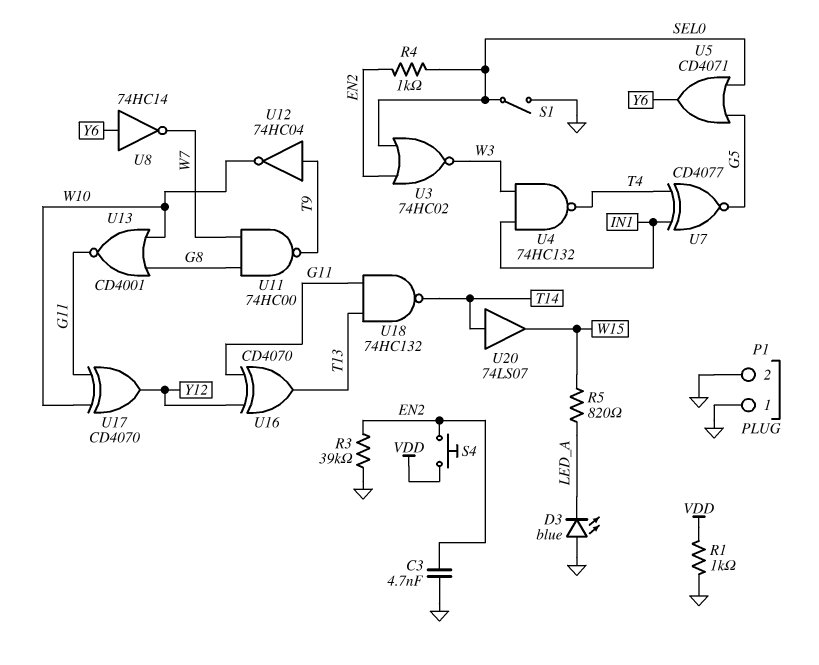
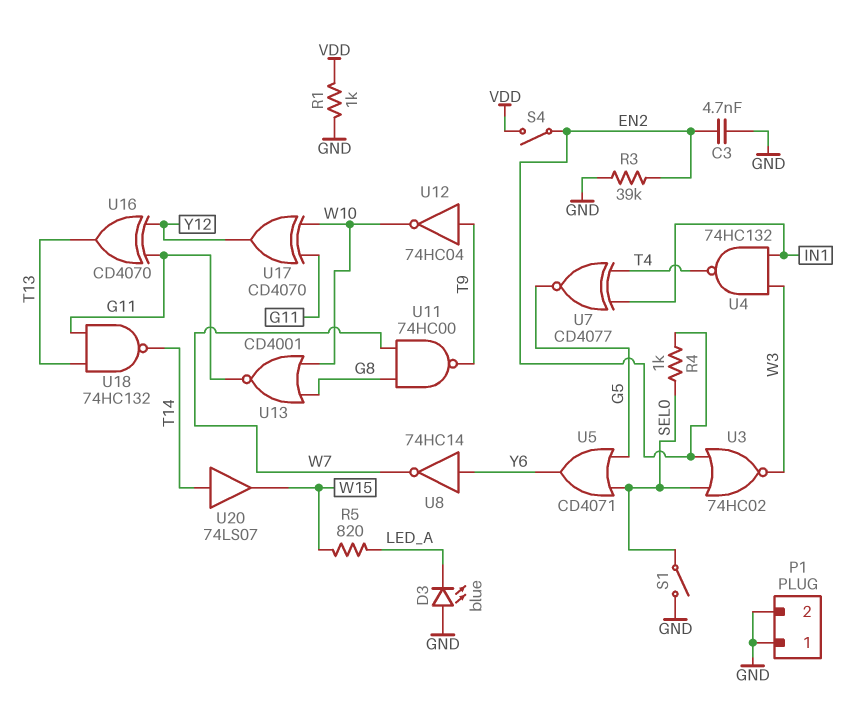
S4: button (EN2, VDD) -> switch (EN2, VDD)

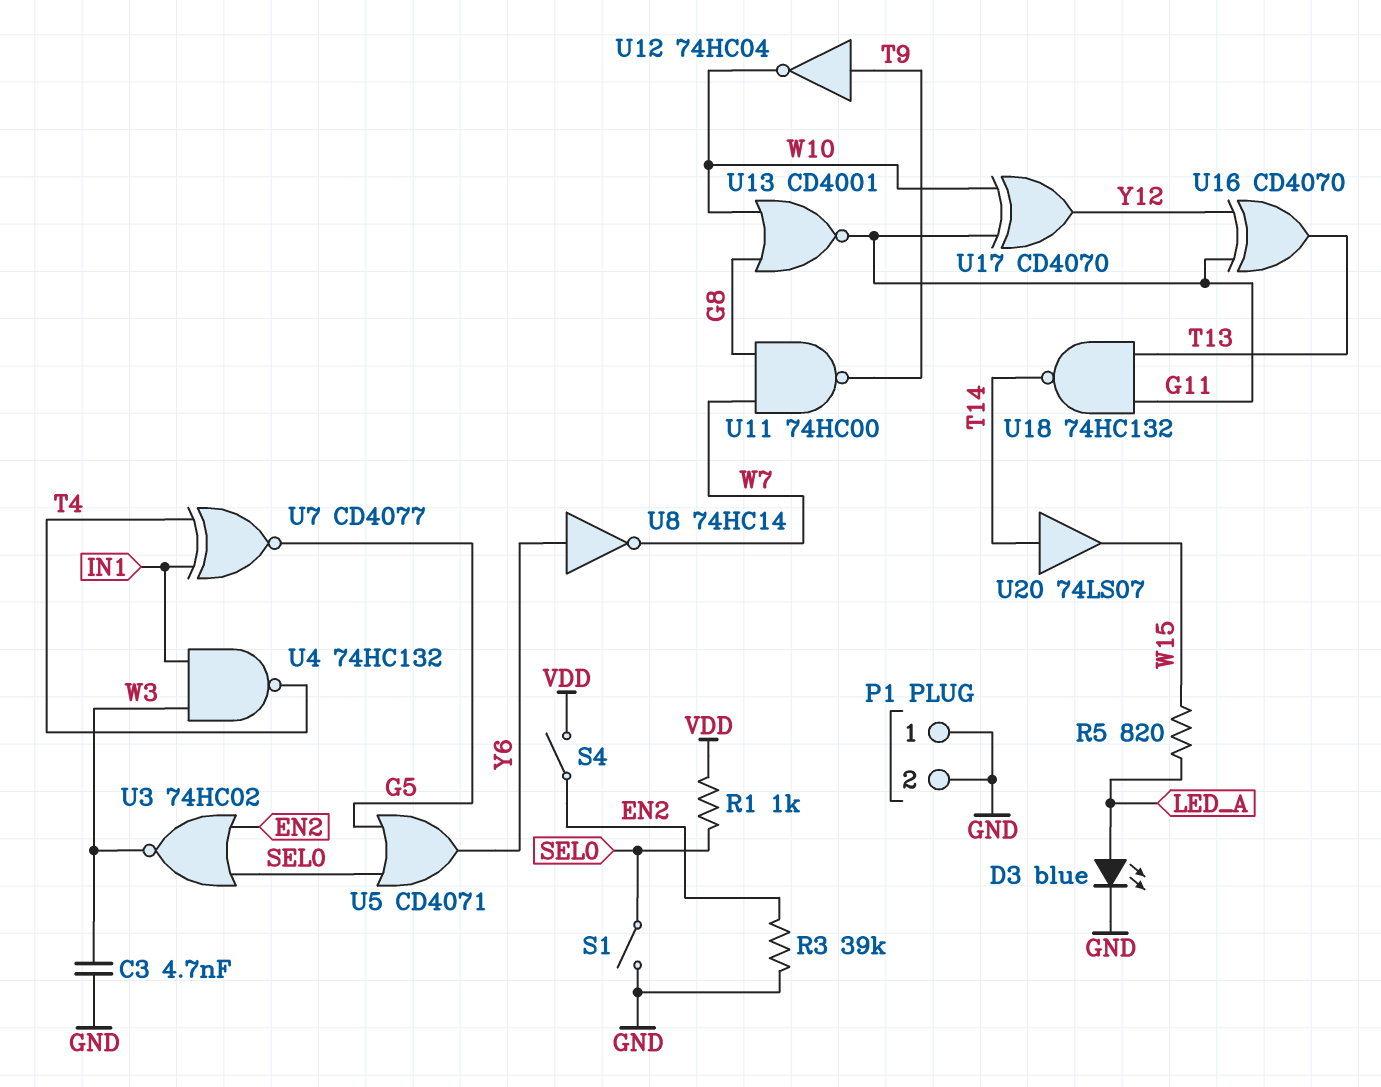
C3: 4.7nF (EN2, GND) -> 4.7nF (GND, W3)
D3: LED blue (A GND, K LED_A) -> LED blue (A LED_A, K GND)
R1: 1k (GND, VDD) -> 1k (SEL0, VDD)
R4: 1k (EN2, SEL0) -> none

